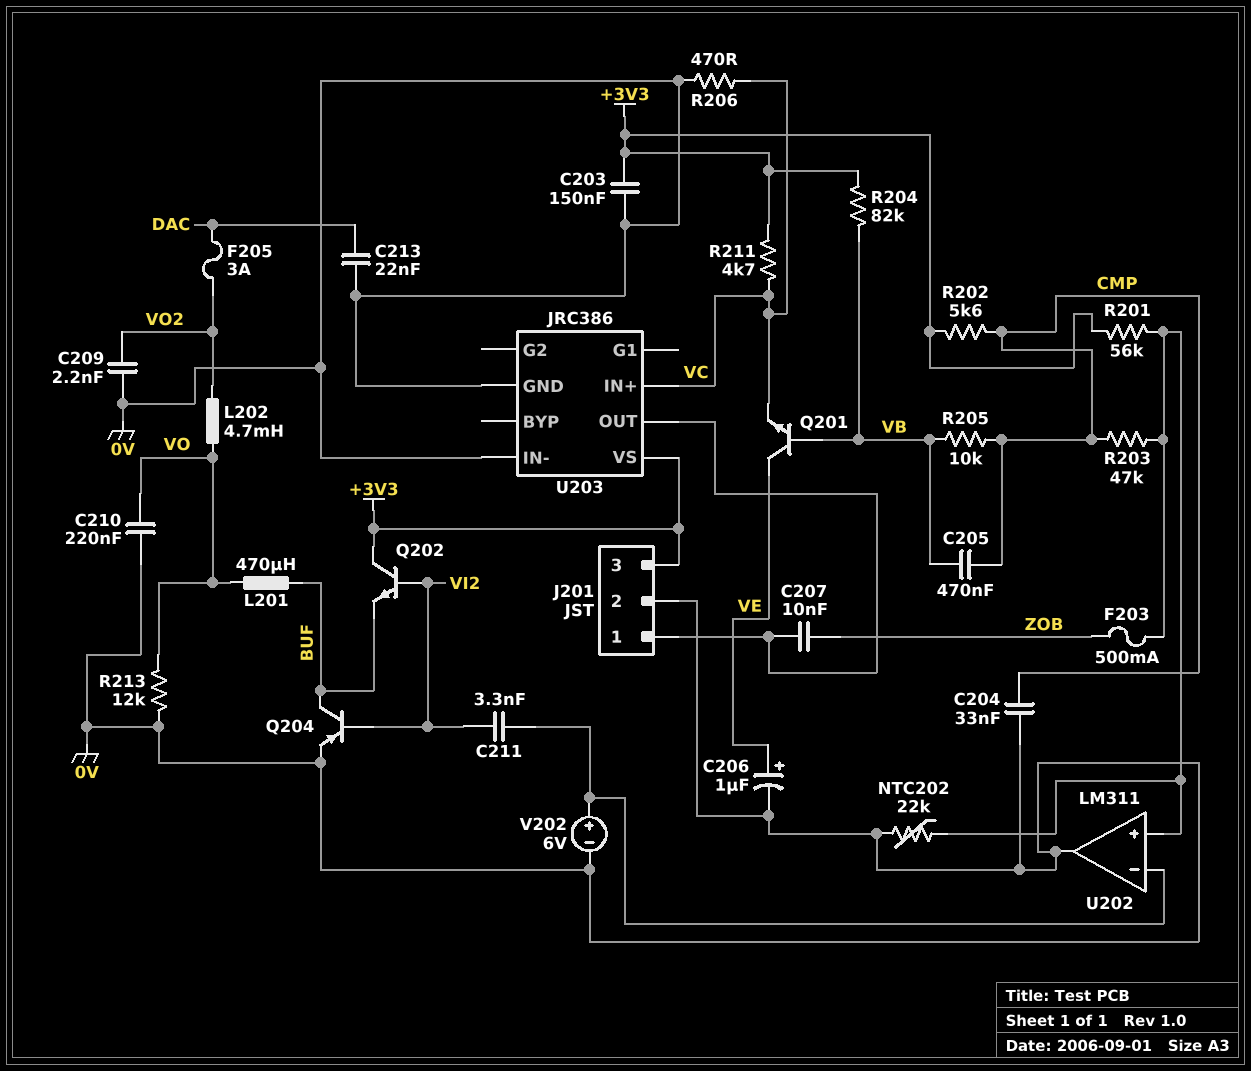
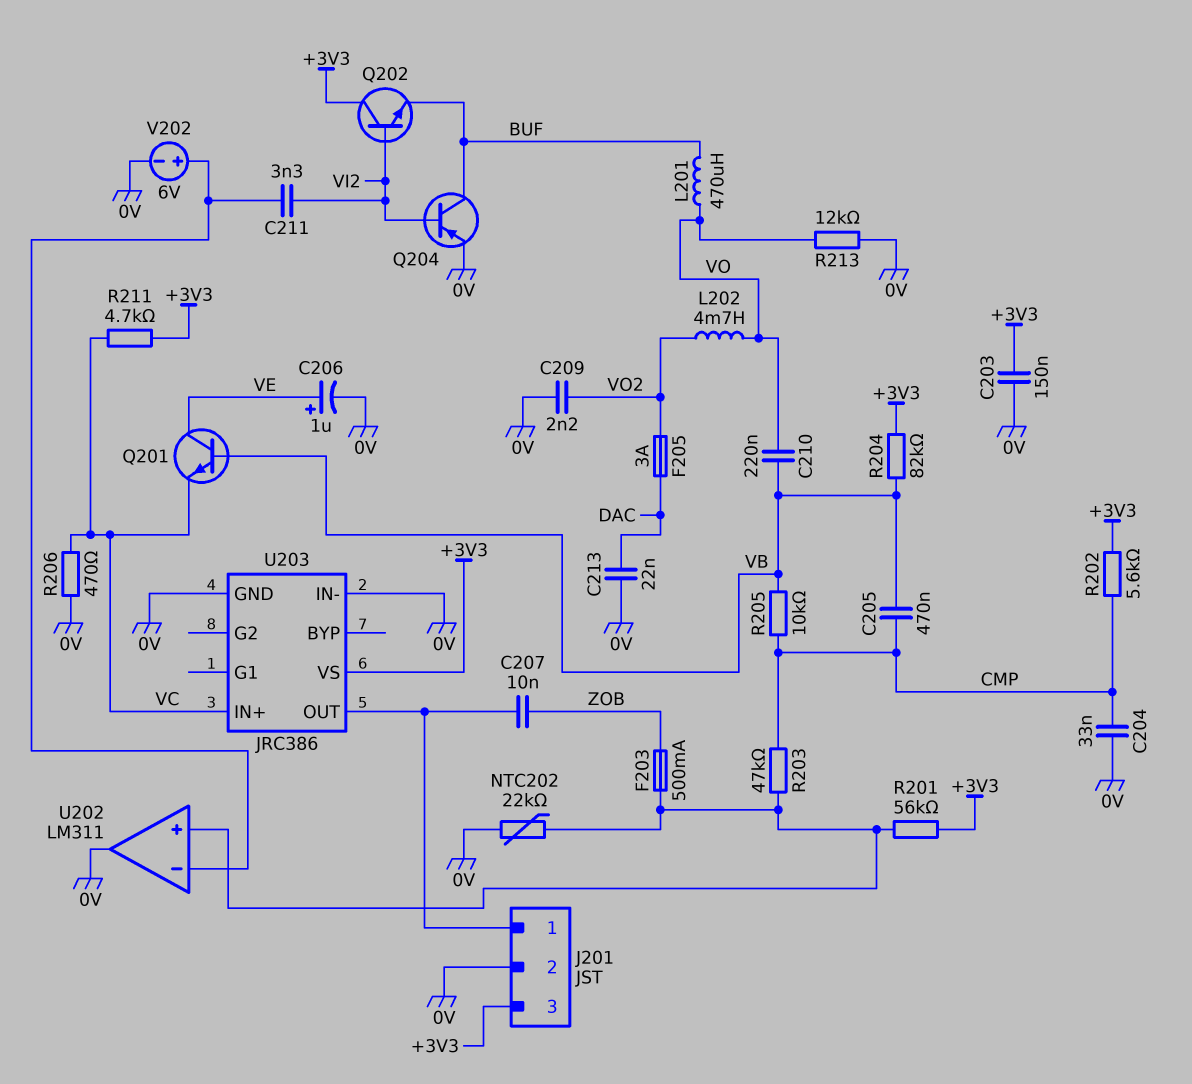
C210: 220nF (0V, VO) -> 220nF (VB, VO)

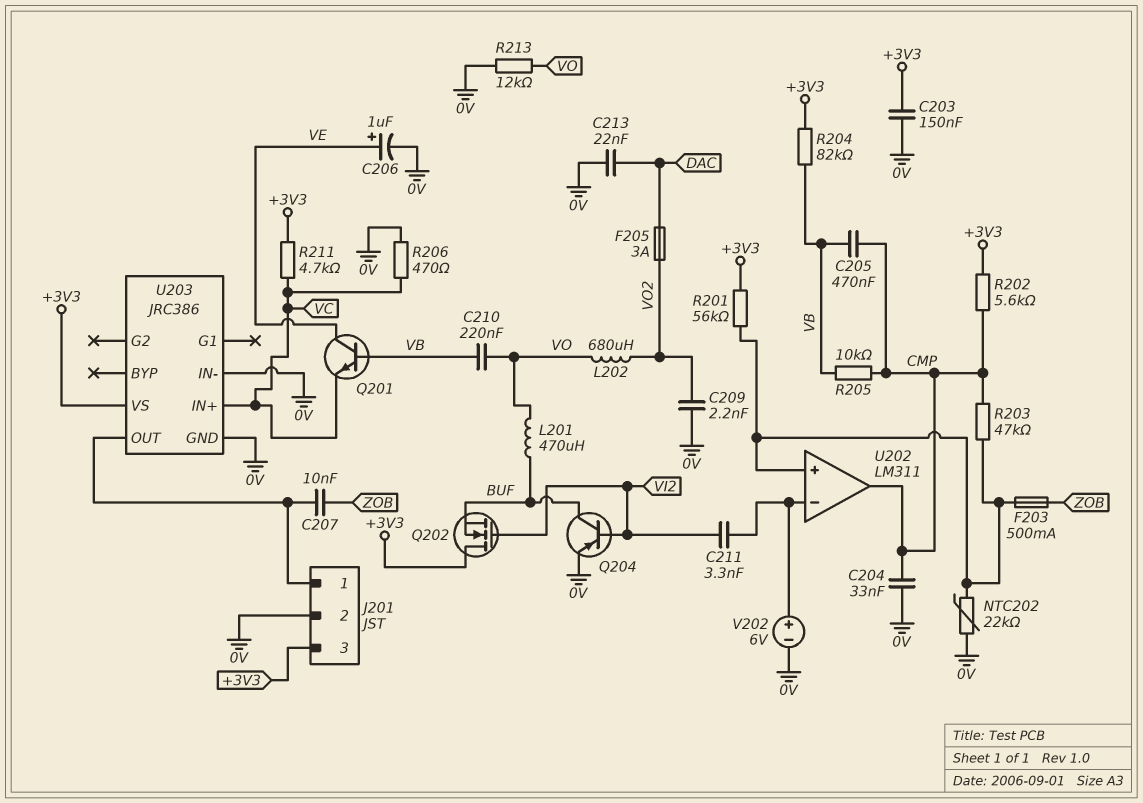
L202: 4.7mH (VO, VO2) -> 680uH (VO, VO2)
Q202: NPN (B VI2, C +3V3, E BUF) -> NMOS (G VI2, D +3V3, S BUF)
U202 pin out: 0V -> CMP

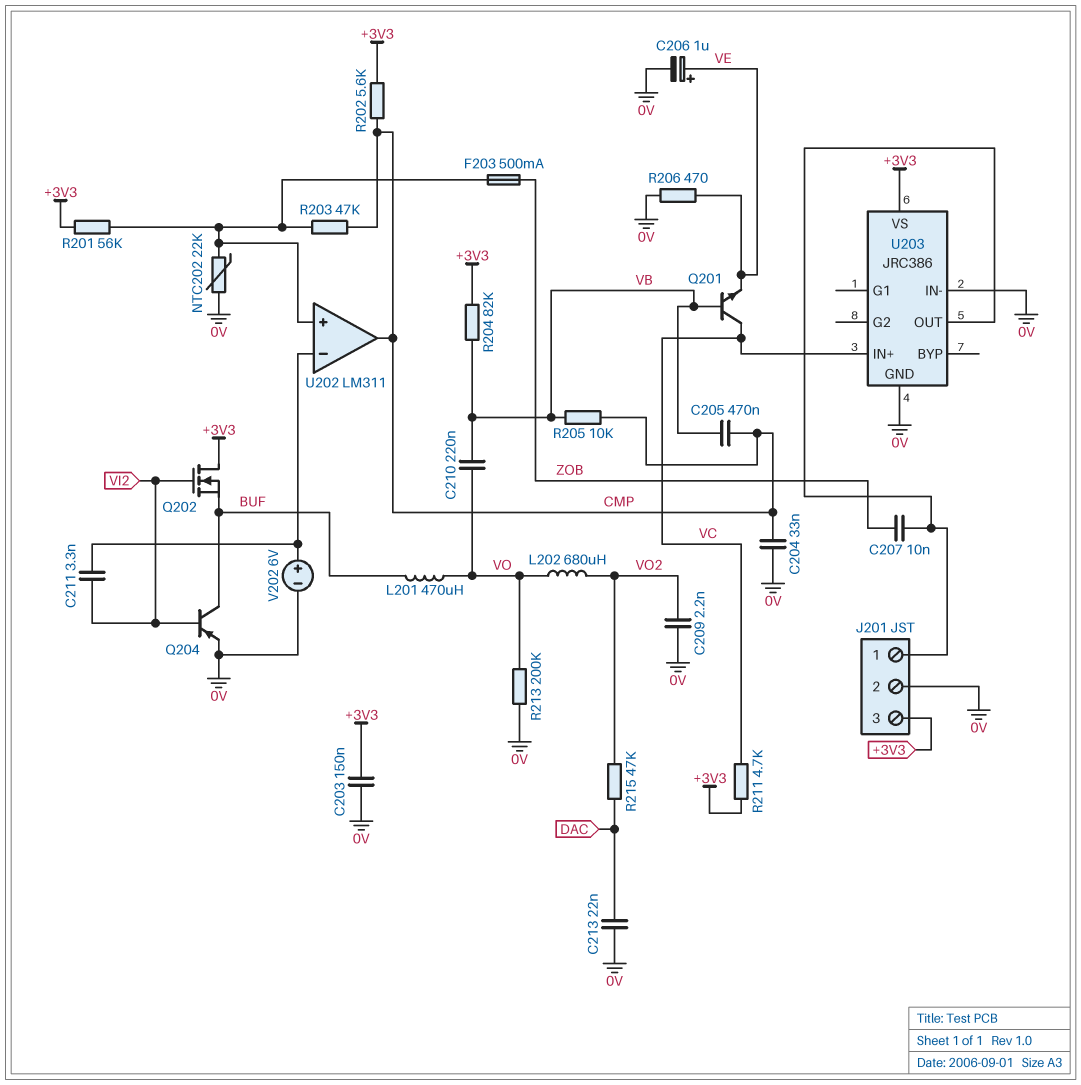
F205: 3A (DAC, VO2) -> none
Q201: NPN (B VB, C VE, E VC) -> NPN (B VB, C VC, E VE)
R206: 470 (0V, VC) -> 470 (0V, VE)
R213: 12k (0V, VO) -> 200k (0V, VO)
R215: none -> 47k (DAC, VO2)

